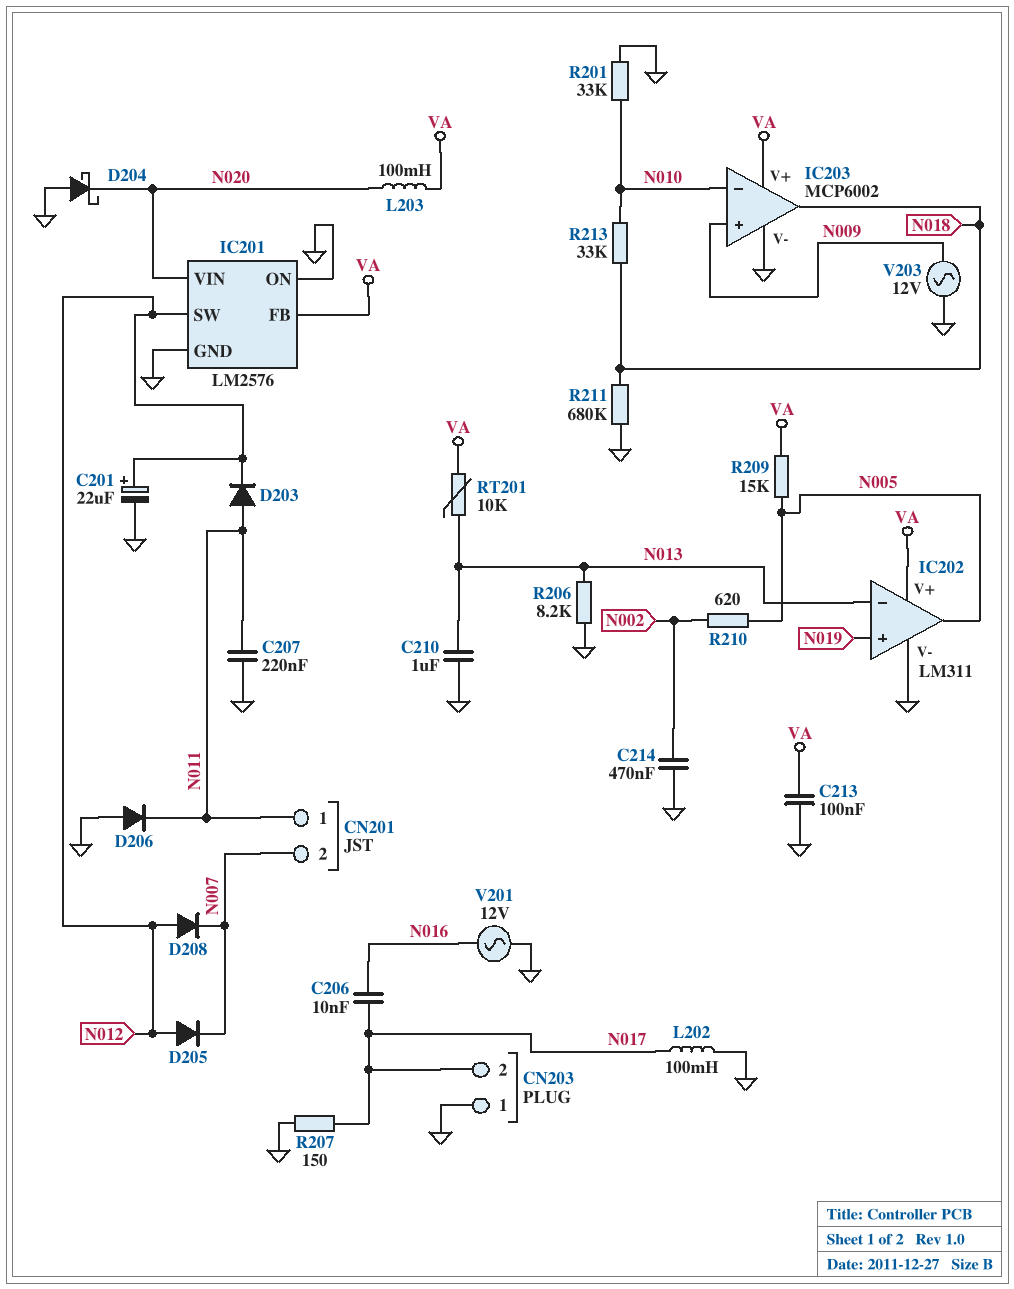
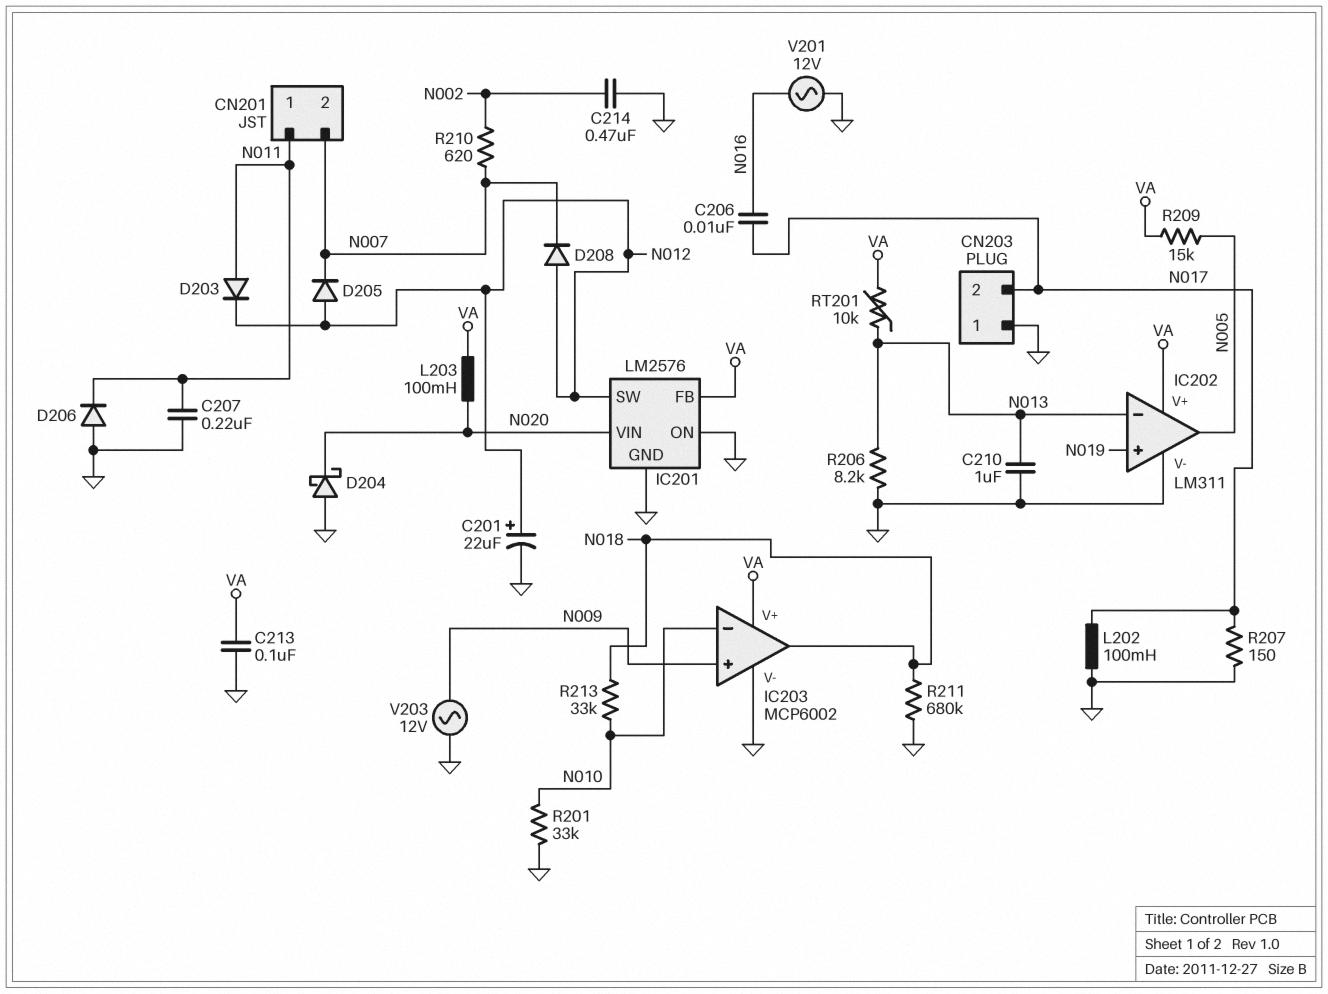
R210: 620 (N002, N005) -> 620 (N002, N007)

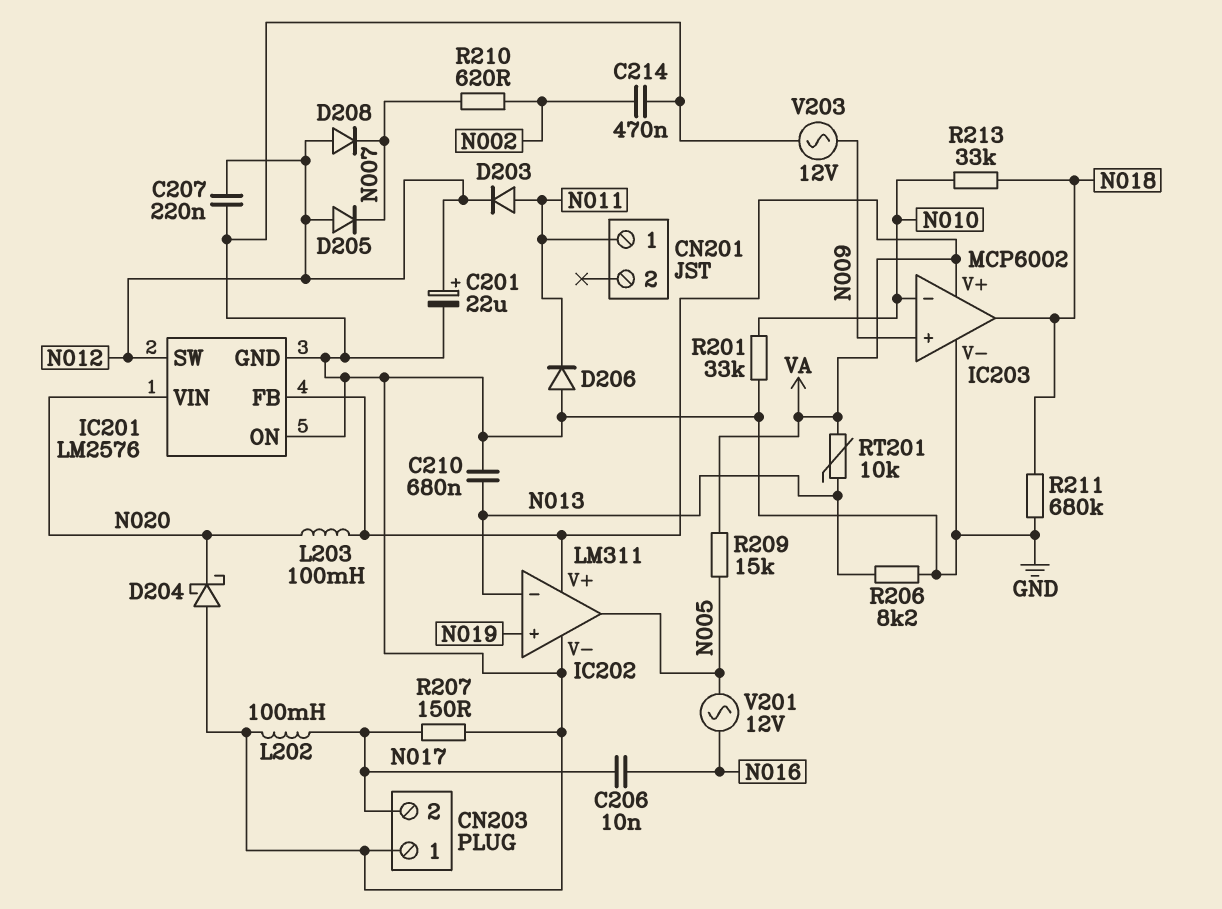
C207: 220nF (GND, N011) -> 220nF (GND, N012)
C210: 1uF (GND, N013) -> 680nF (GND, N013)
C213: 100nF (GND, VA) -> none
CN201 pin 2: N007 -> none
V201: AC 12V (GND, N016) -> AC 12V (N005, N016)

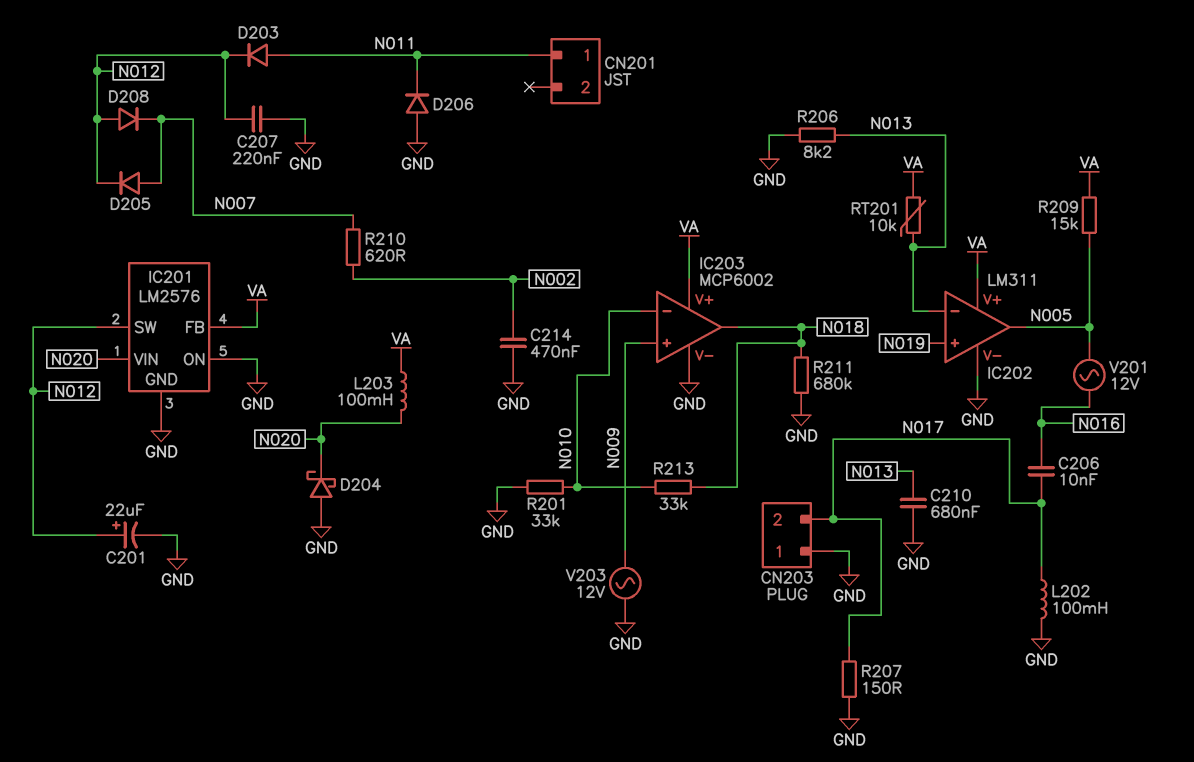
D205: diode (A N012, K N007) -> diode (A N007, K N012)

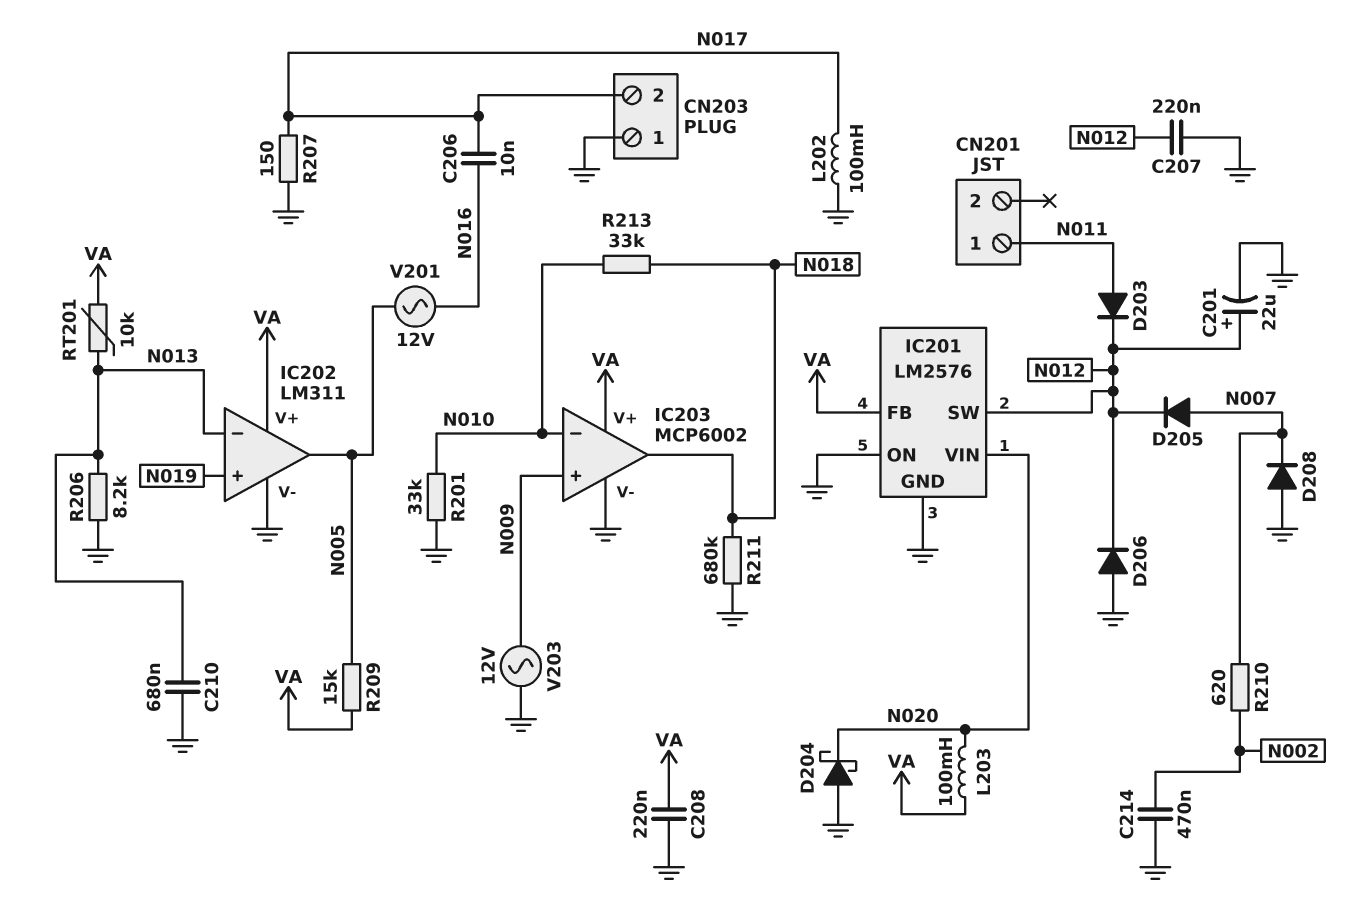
C208: none -> 220nF (GND, VA)
D206: diode (A GND, K N011) -> diode (A GND, K N012)
D208: diode (A N012, K N007) -> diode (A GND, K N007)

